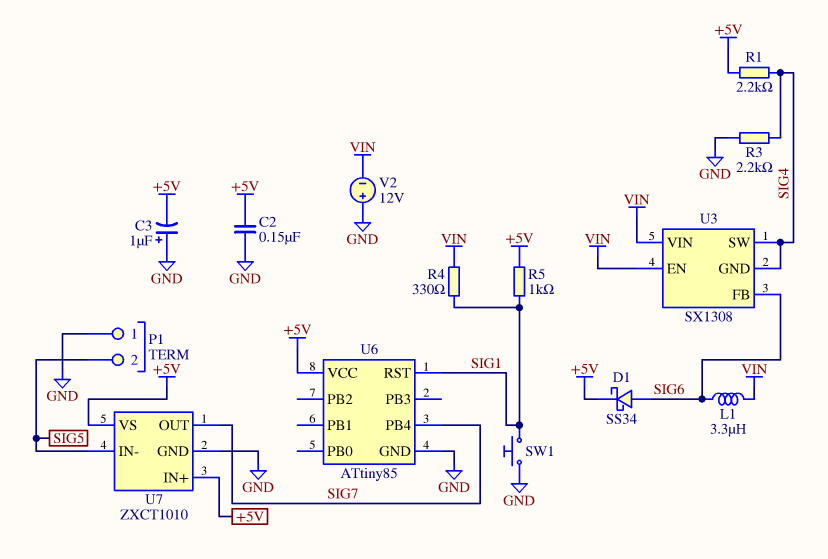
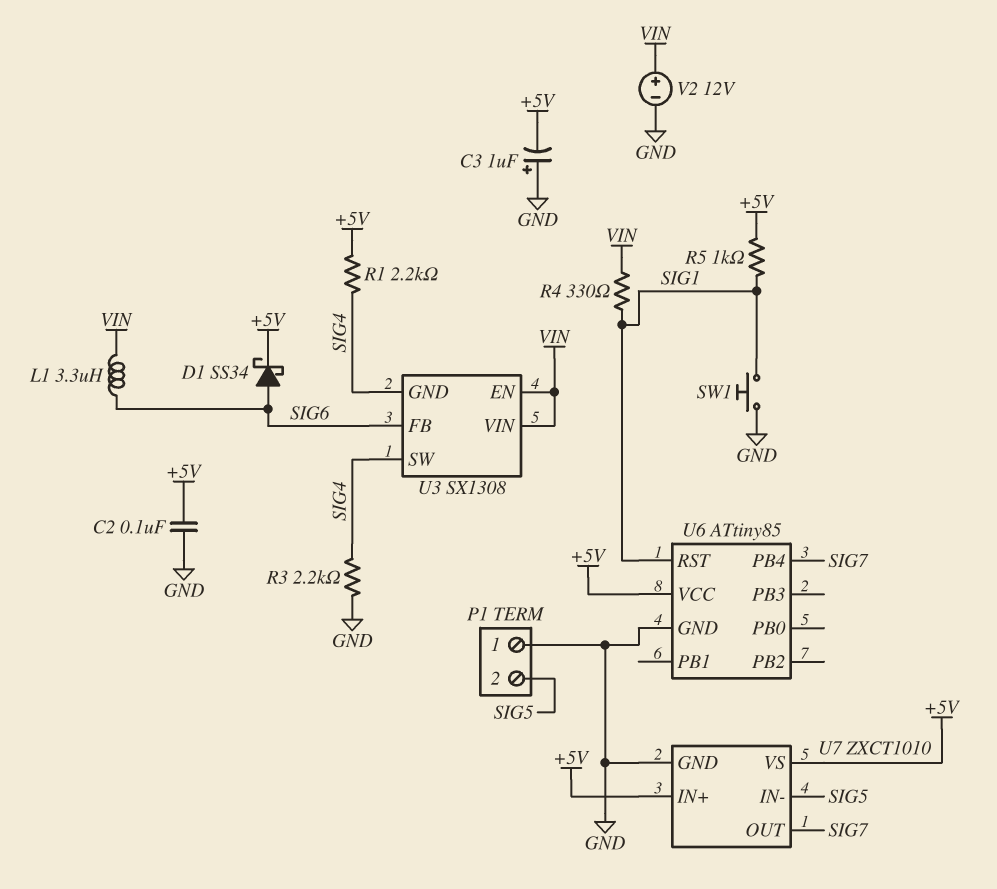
C2: 150nF (+5V, GND) -> 100nF (+5V, GND)
V2: 12V (plus GND, minus VIN) -> 12V (plus VIN, minus GND)

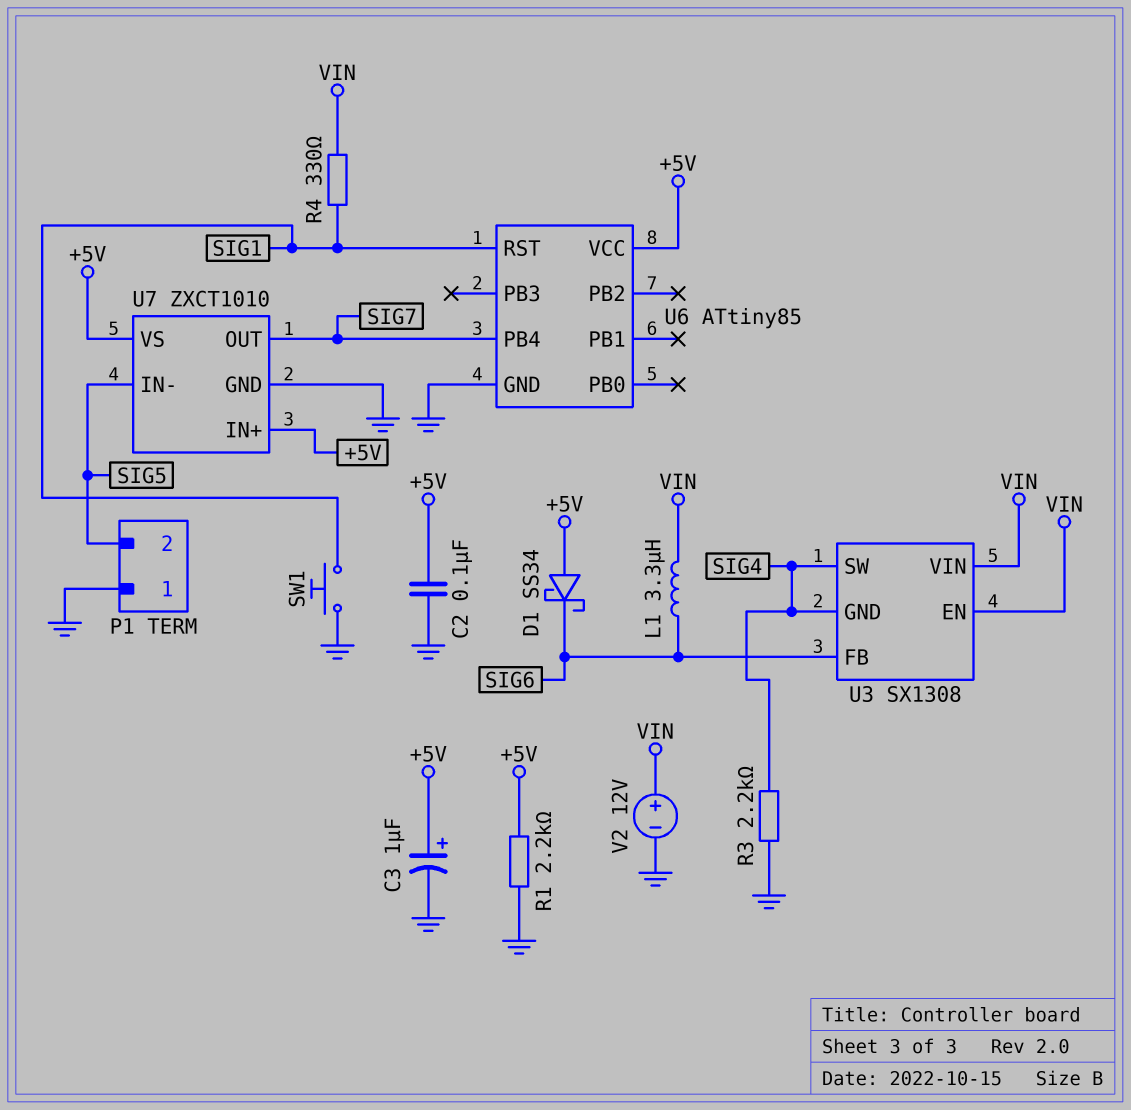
C3: 1uF (plus GND, minus +5V) -> 1uF (plus +5V, minus GND)
D1: schottky SS34 (A SIG6, K +5V) -> schottky SS34 (A +5V, K SIG6)
R1: 2.2k (+5V, SIG4) -> 2.2k (+5V, GND)
R5: 1k (+5V, SIG1) -> none

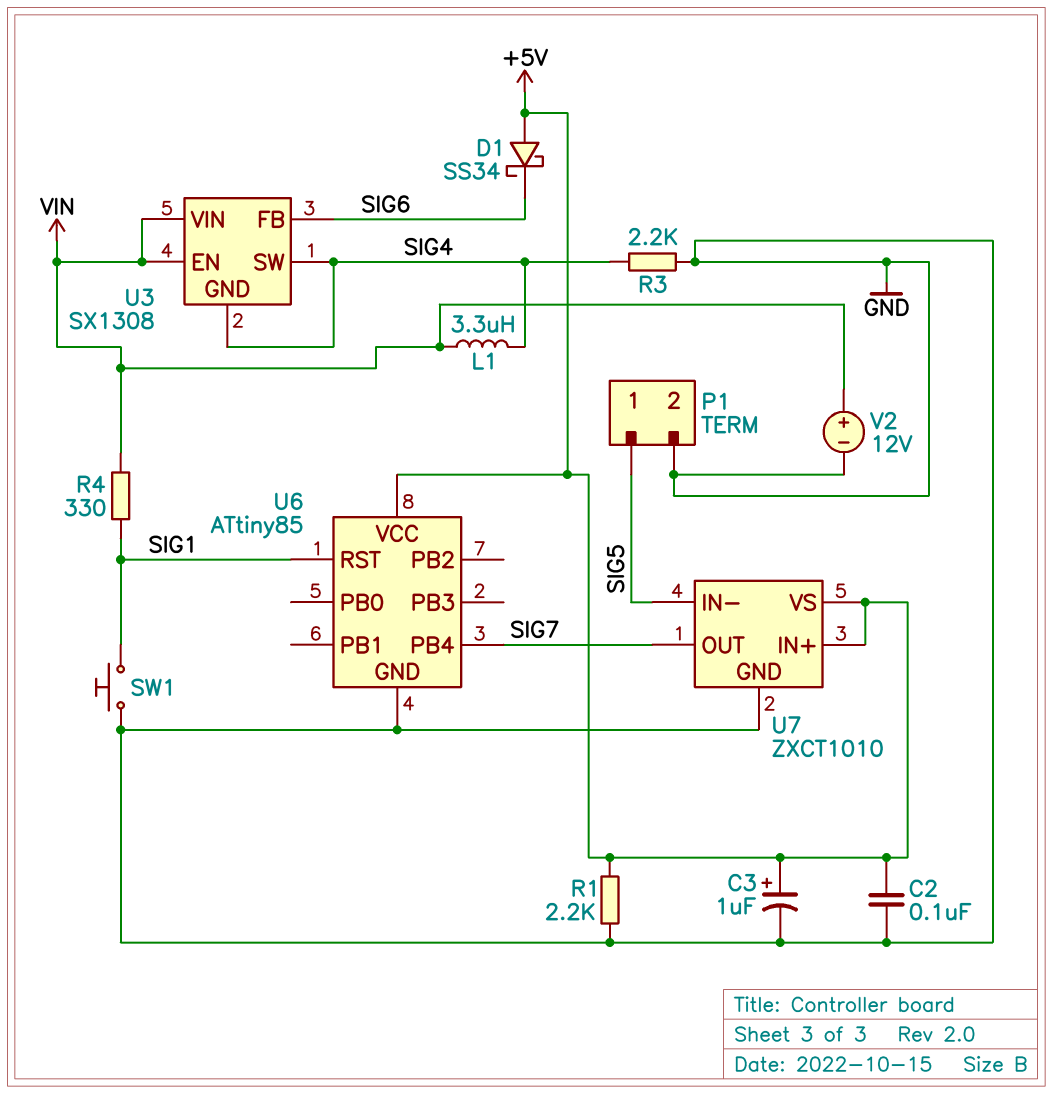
L1: 3.3uH (SIG6, VIN) -> 3.3uH (SIG4, VIN)
P1 pin 1: GND -> SIG5
P1 pin 2: SIG5 -> GND

